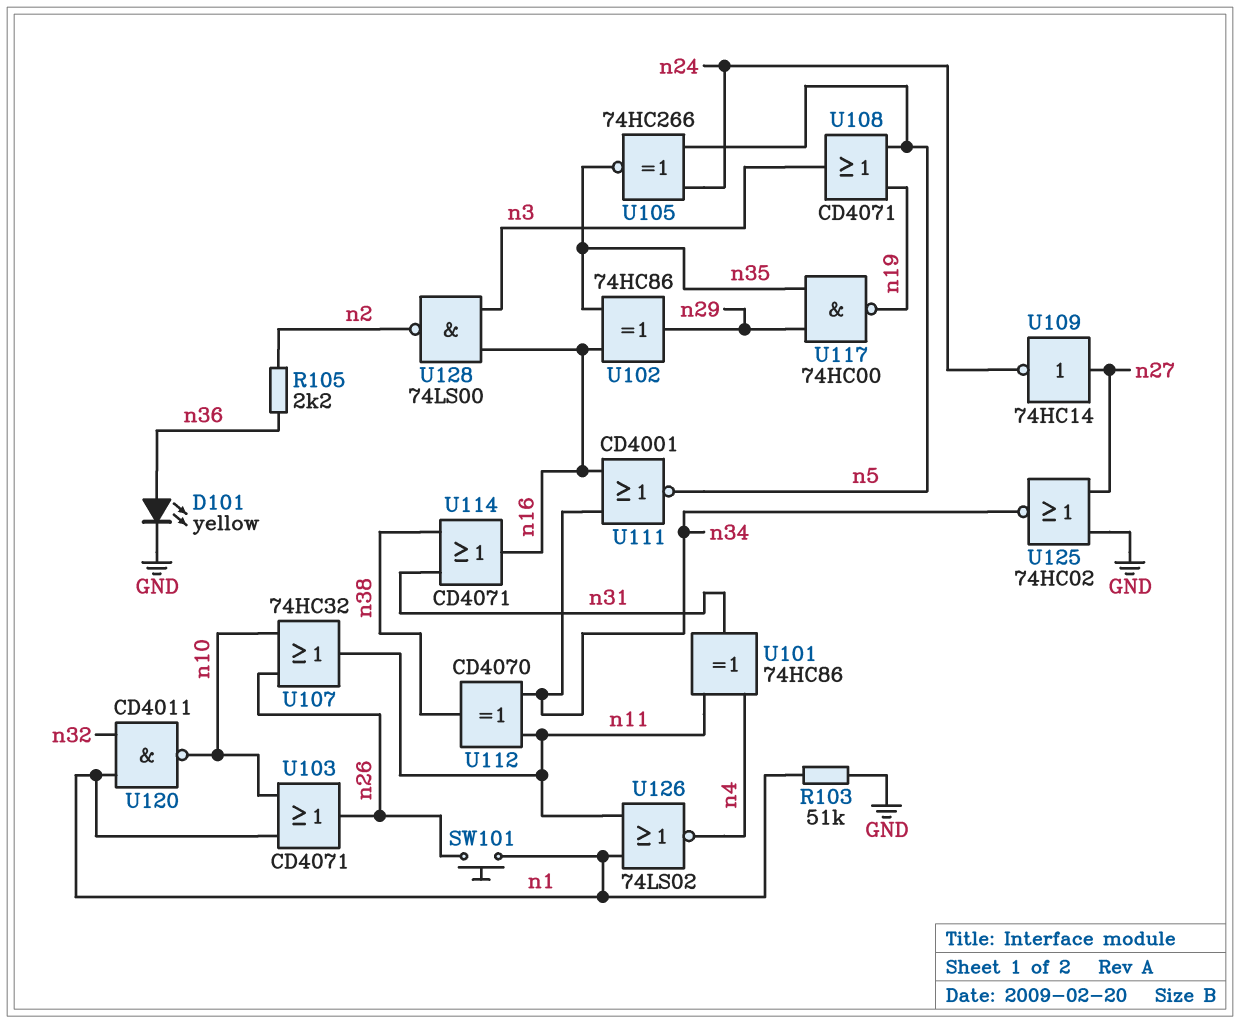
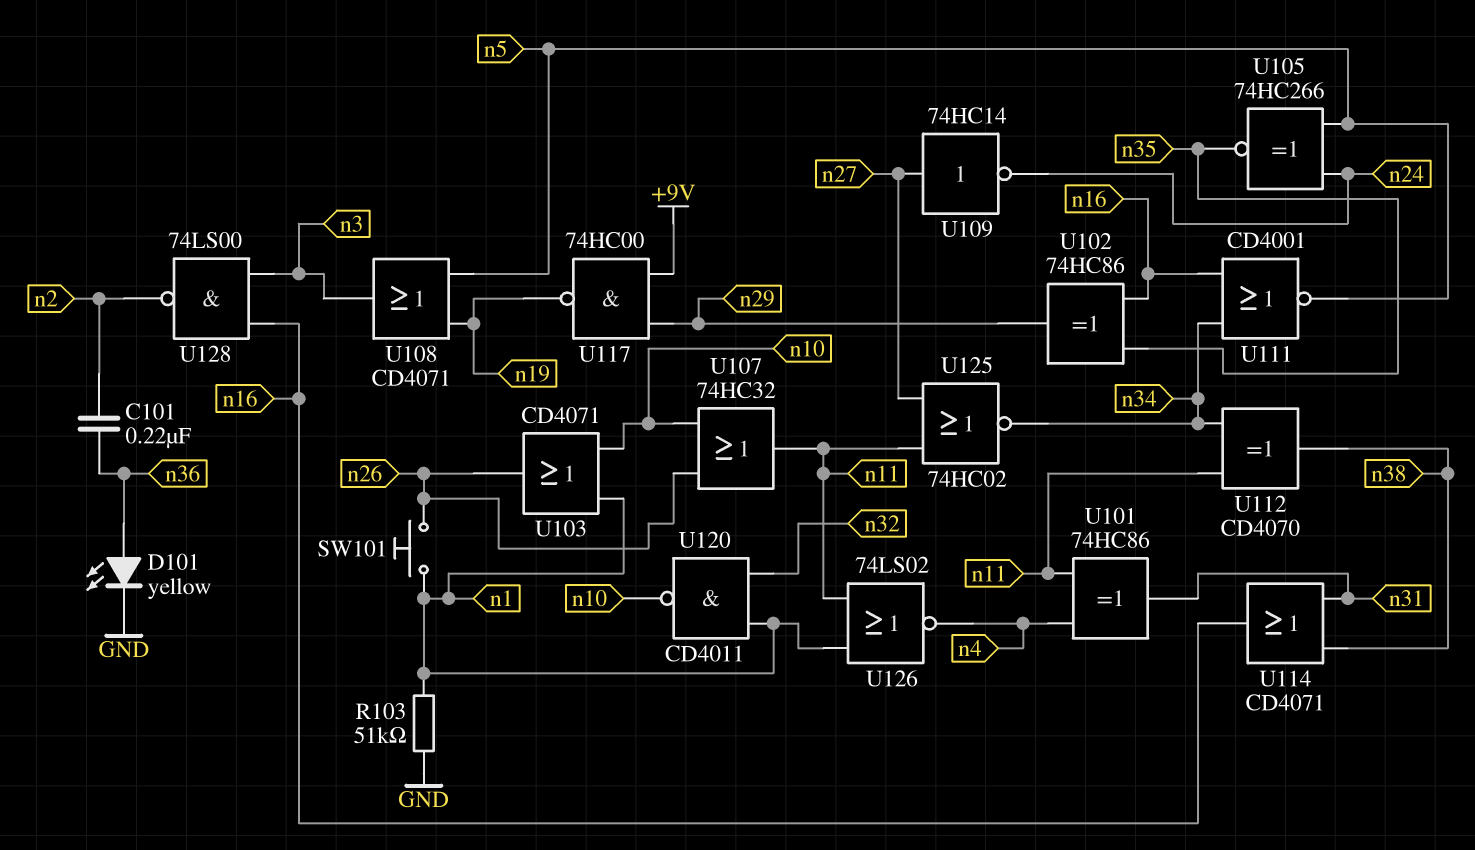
C101: none -> 220nF (n2, n36)
R105: 2.2k (n2, n36) -> none
U117: NAND 74HC00 (in n29, in n35, out n19) -> NAND 74HC00 (in +9V, in n29, out n19)
U125: NOR 74HC02 (in GND, in n27, out n34) -> NOR 74HC02 (in n11, in n27, out n34)

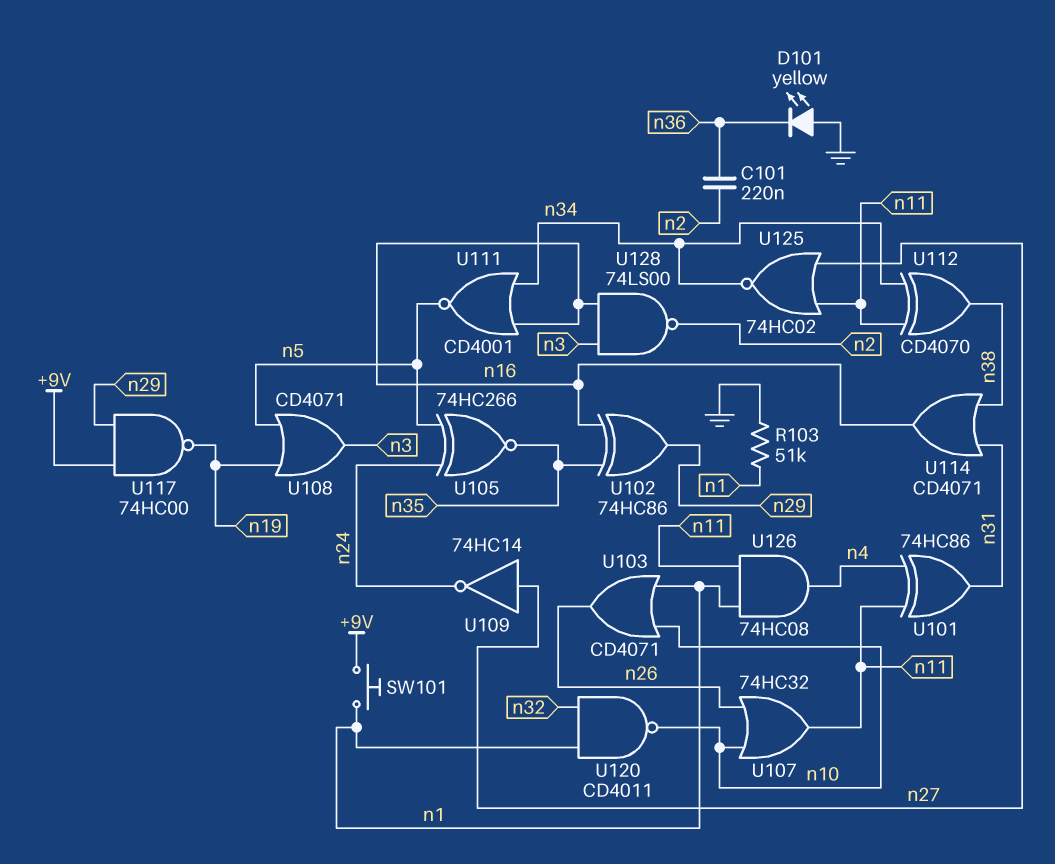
D101: LED yellow (A n36, K GND) -> LED yellow (A GND, K n36)
SW101: button (n1, n26) -> button (+9V, n1)
U126: NOR 74LS02 (in n1, in n11, out n4) -> AND 74HC08 (in n1, in n11, out n4)

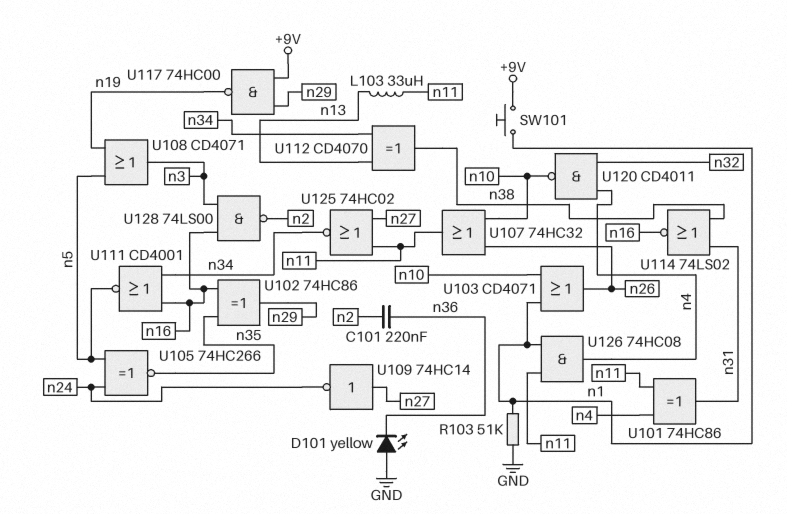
L103: none -> 33uH (n11, n13)
U112: XOR CD4070 (in n11, in n34, out n38) -> XOR CD4070 (in n13, in n34, out n38)
U114: OR CD4071 (in n31, in n38, out n16) -> NOR 74LS02 (in n31, in n38, out n16)
U120: NAND CD4011 (in n1, in n32, out n10) -> NAND CD4011 (in n4, in n32, out n10)

